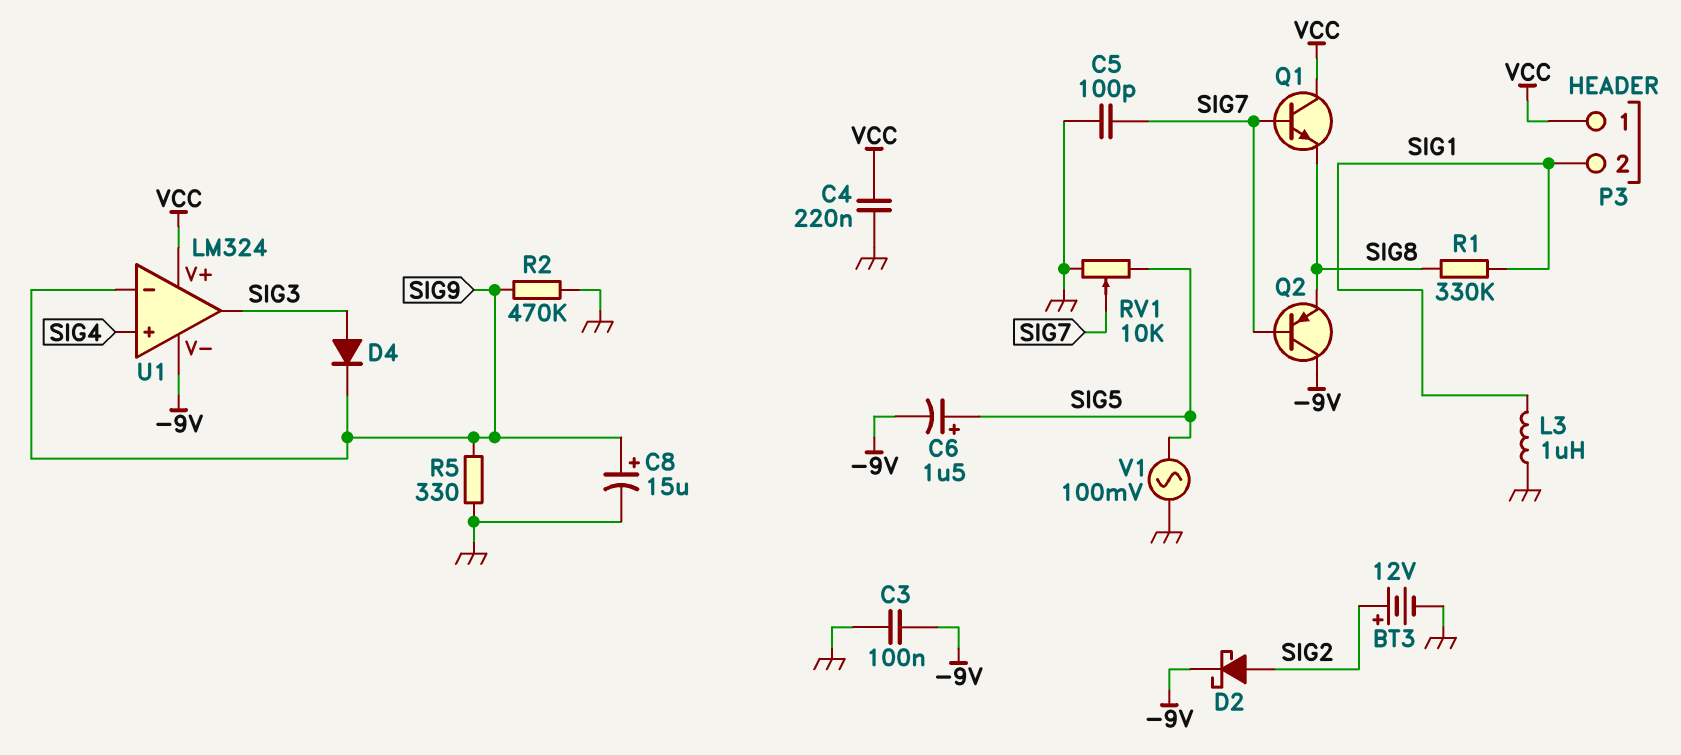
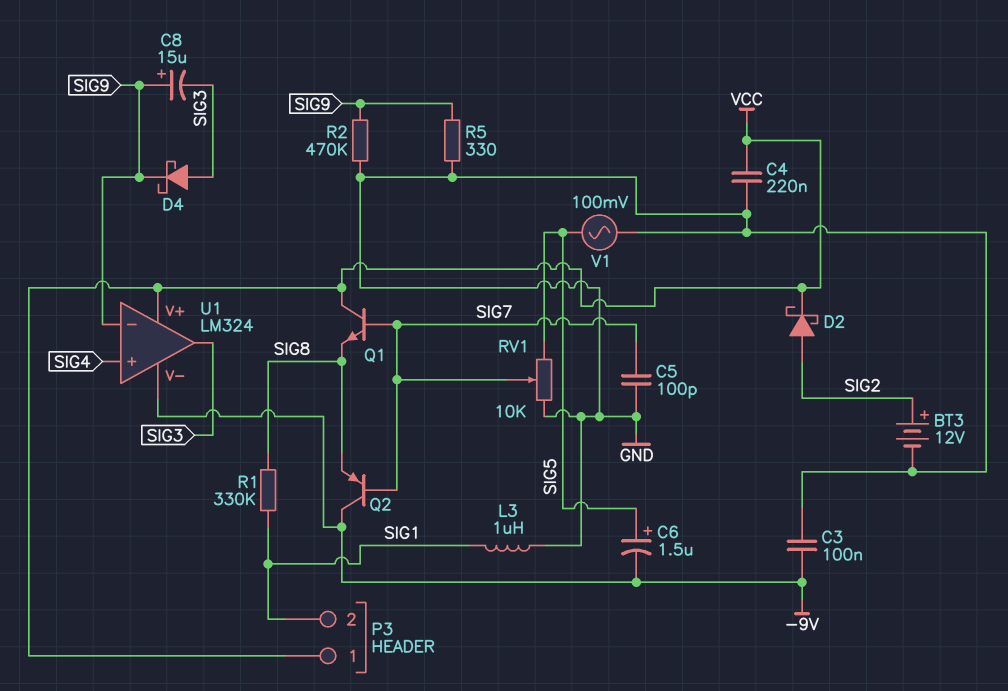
C8: 15uF (plus SIG9, minus GND) -> 15uF (plus SIG9, minus SIG3)
D2: schottky (A SIG2, K -9V) -> schottky (A SIG2, K VCC)
D4: diode (A SIG3, K SIG9) -> schottky (A SIG3, K SIG9)

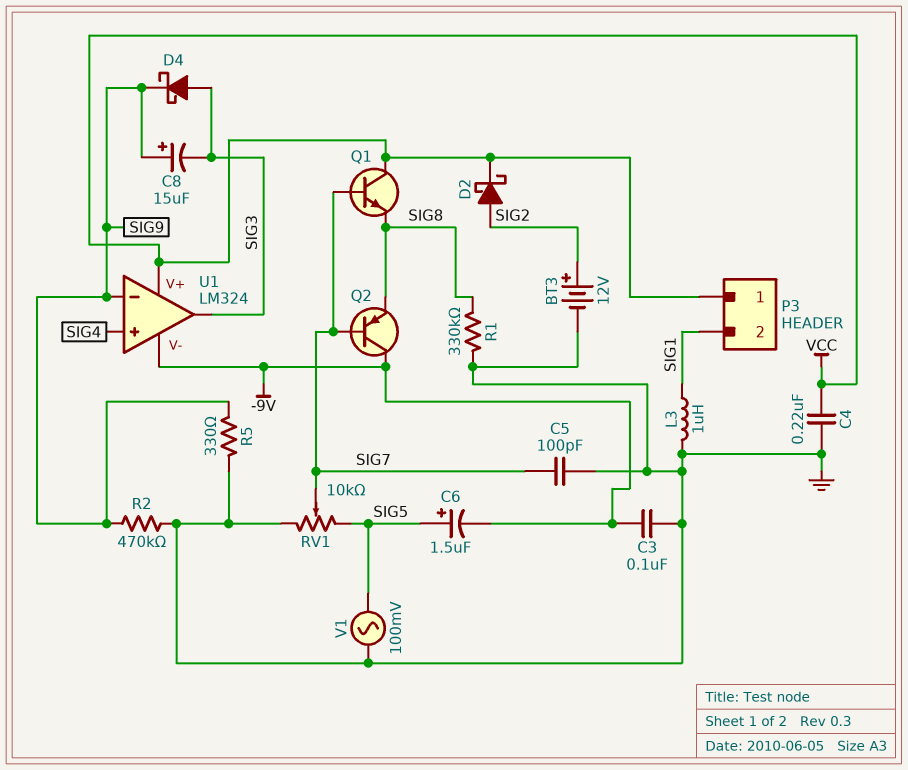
R1: 330k (SIG1, SIG8) -> 330k (GND, SIG8)

